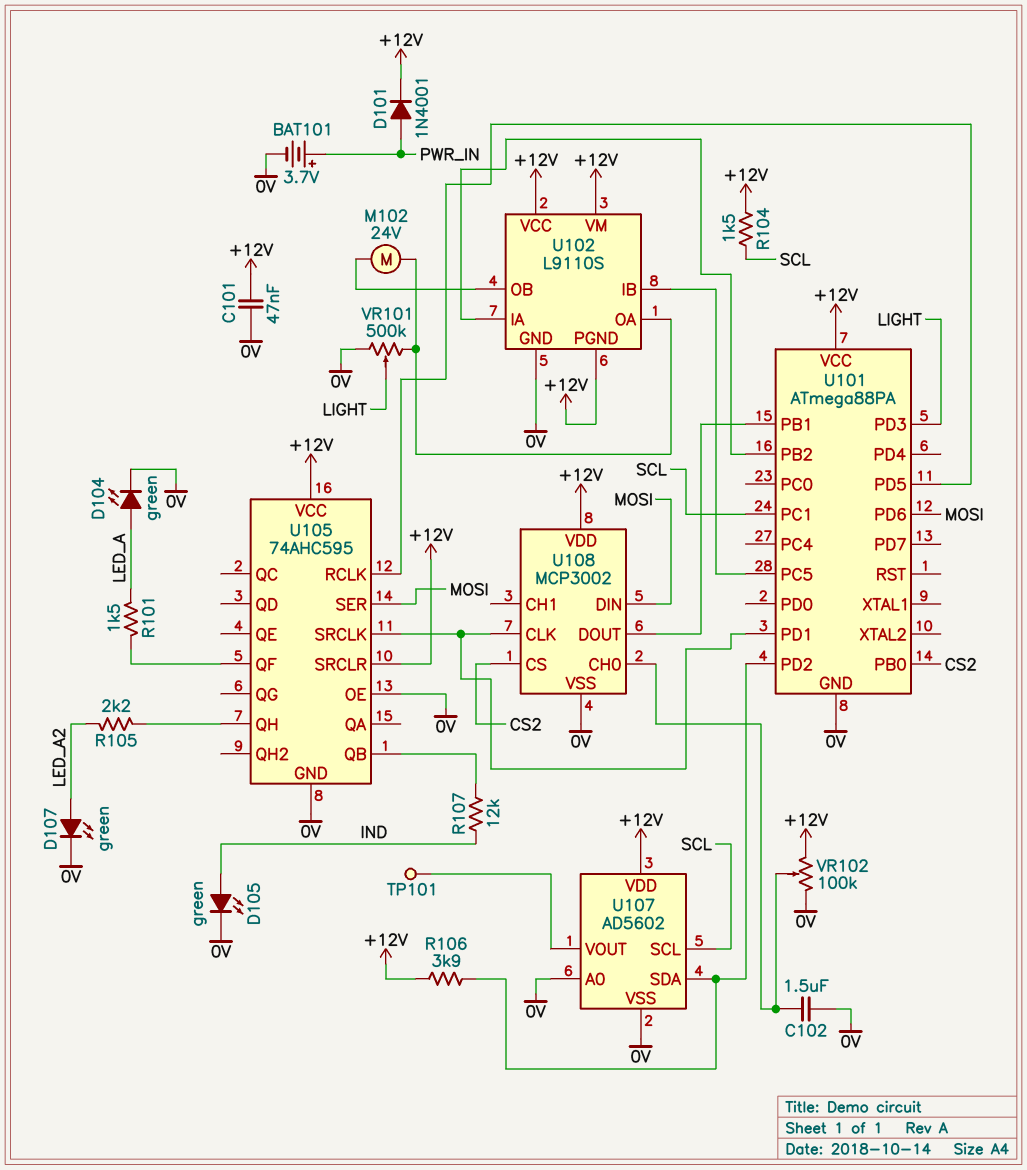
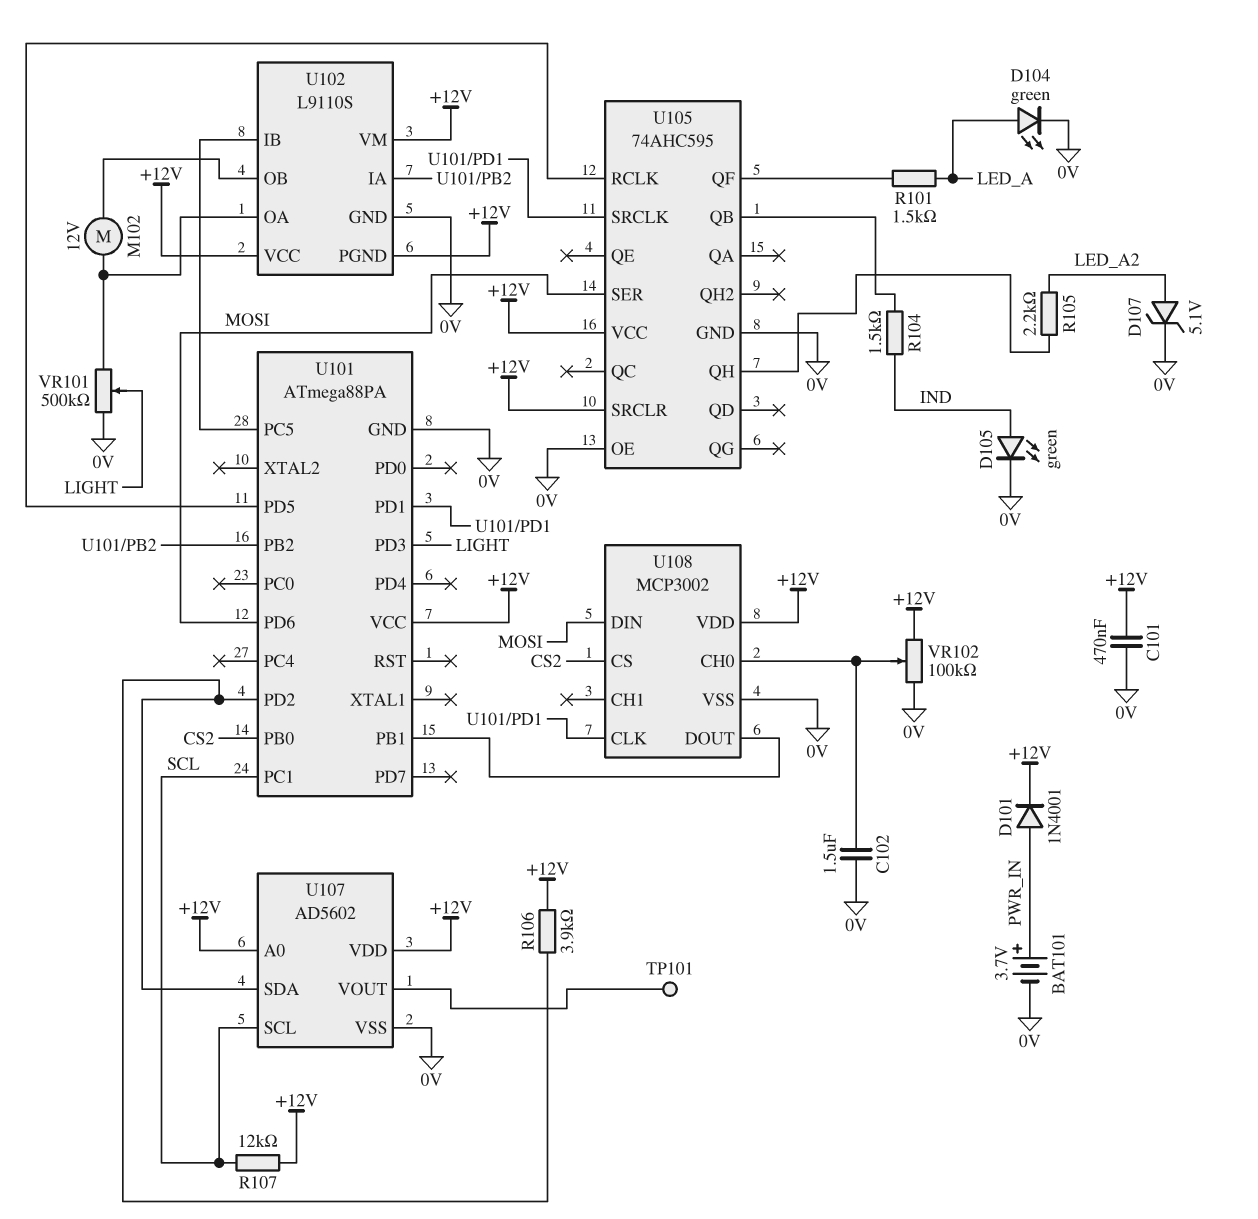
C101: 47nF (+12V, 0V) -> 470nF (+12V, 0V)
D107: LED green (A LED_A2, K 0V) -> zener 5.1V (A LED_A2, K 0V)
M102: motor 24V (U102/OA, U102/OB) -> motor 12V (U102/OA, U102/OB)
R104: 1.5k (+12V, SCL) -> 1.5k (IND, U105/QB)
R107: 12k (IND, U105/QB) -> 12k (+12V, SCL)
U107 pin A0: 0V -> +12V

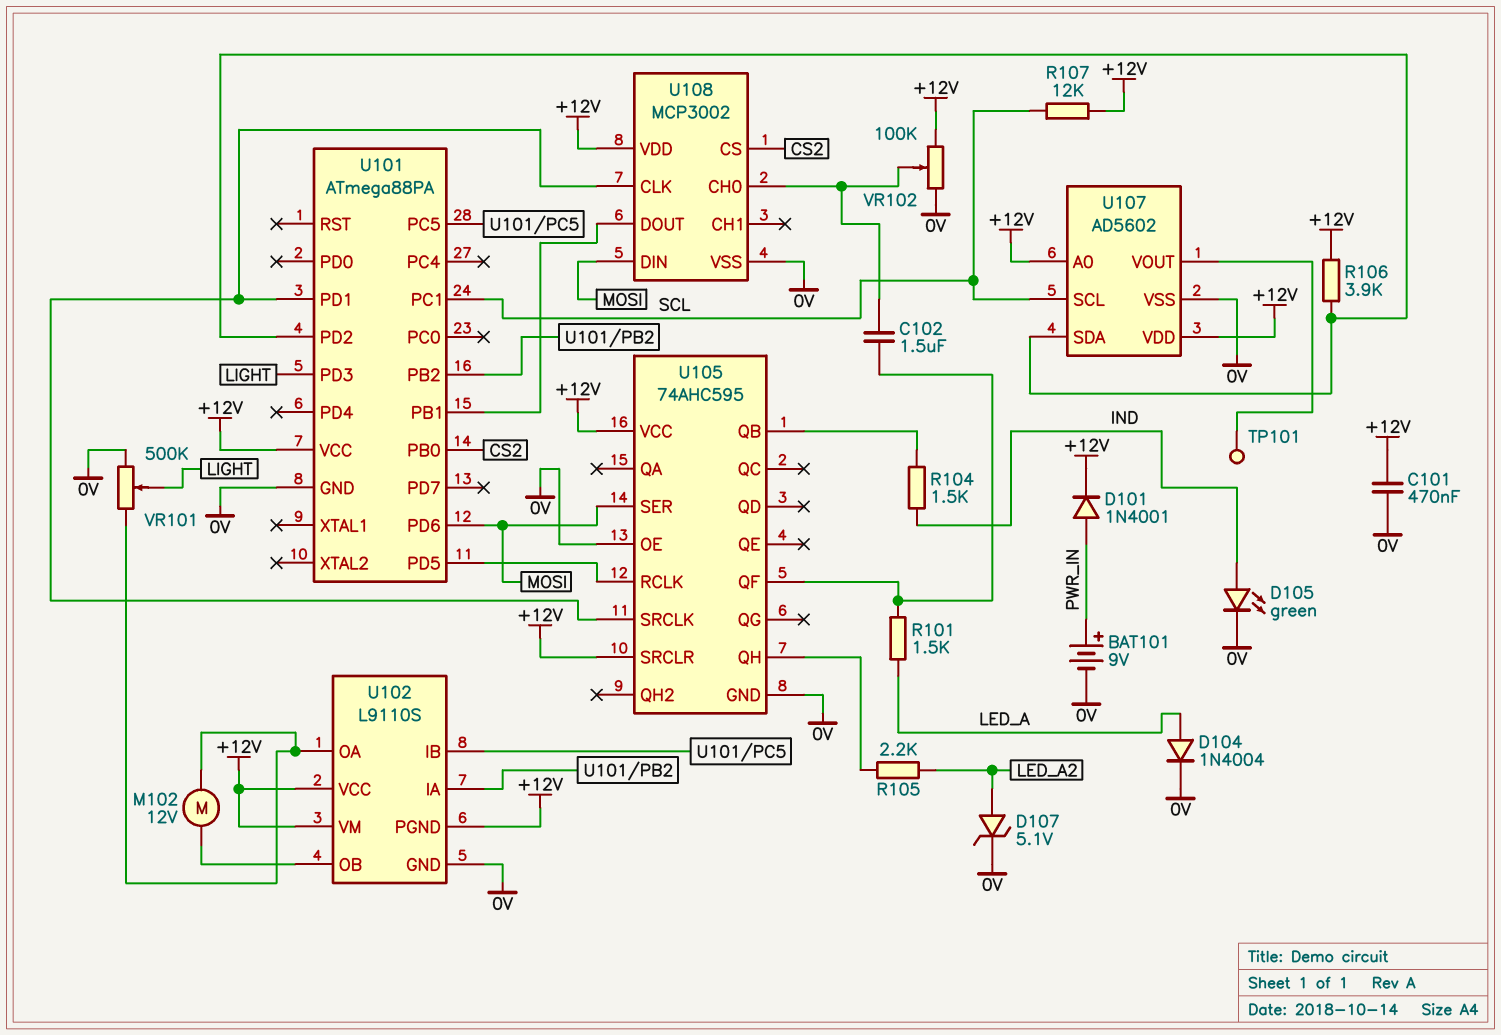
BAT101: 3.7V (plus PWR_IN, minus 0V) -> 9V (plus PWR_IN, minus 0V)
C102: 1.5uF (0V, U108/CH0) -> 1.5uF (U105/QF, U108/CH0)
D104: LED green (A LED_A, K 0V) -> diode 1N4004 (A LED_A, K 0V)

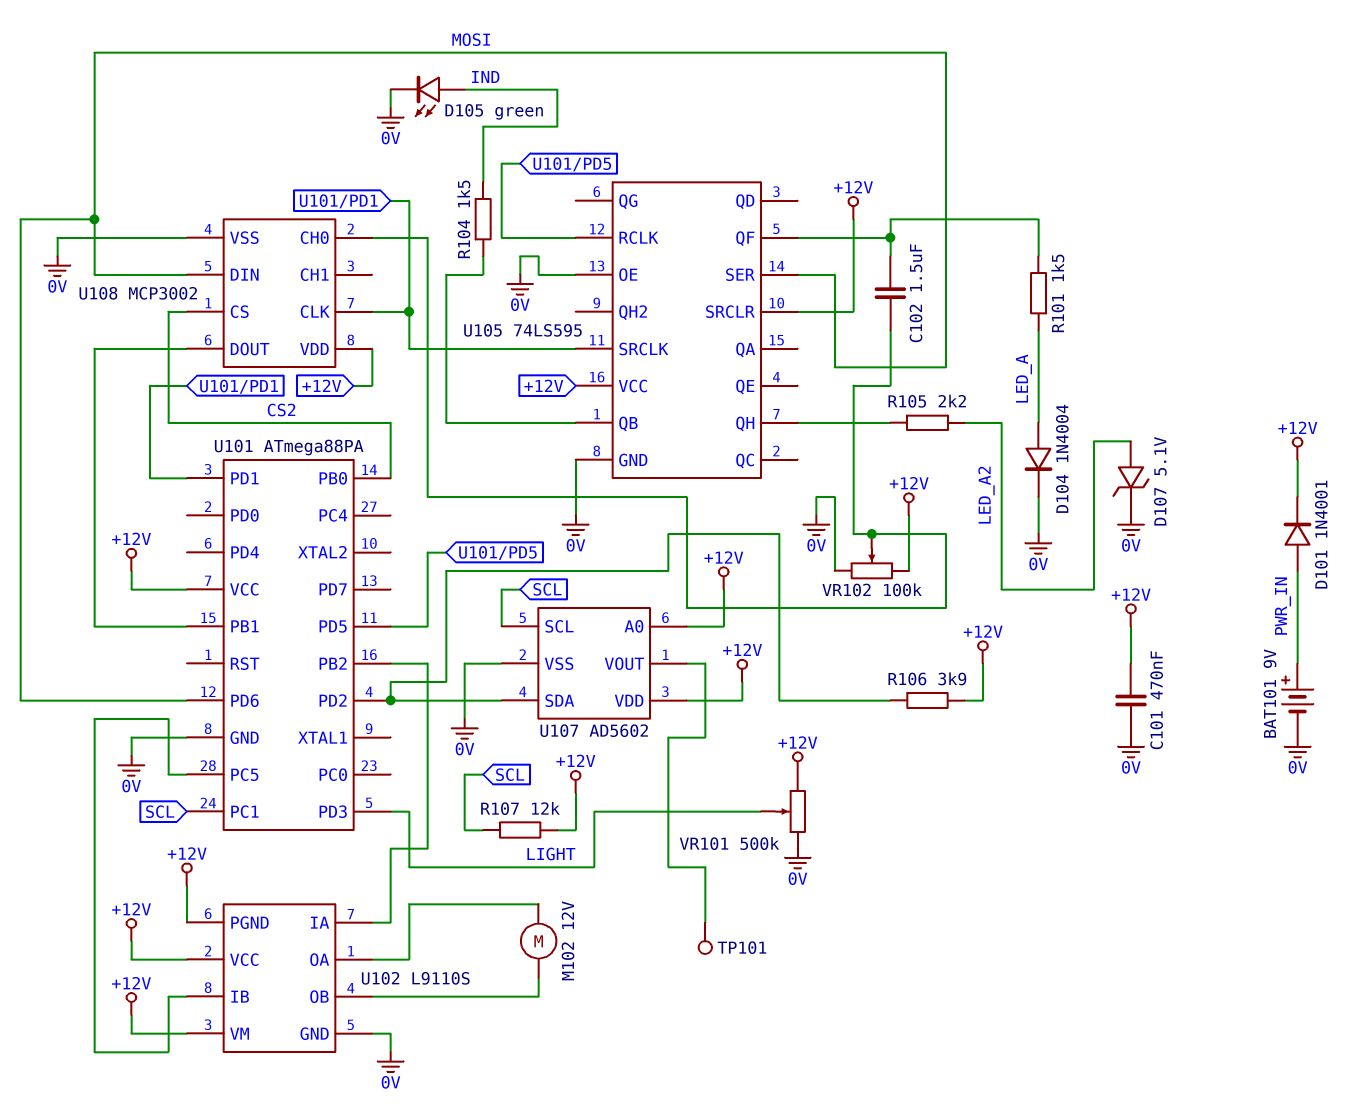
U105: 74AHC595 -> 74LS595
VR101: 500k (0V, U102/OA, wiper LIGHT) -> 500k (+12V, 0V, wiper LIGHT)

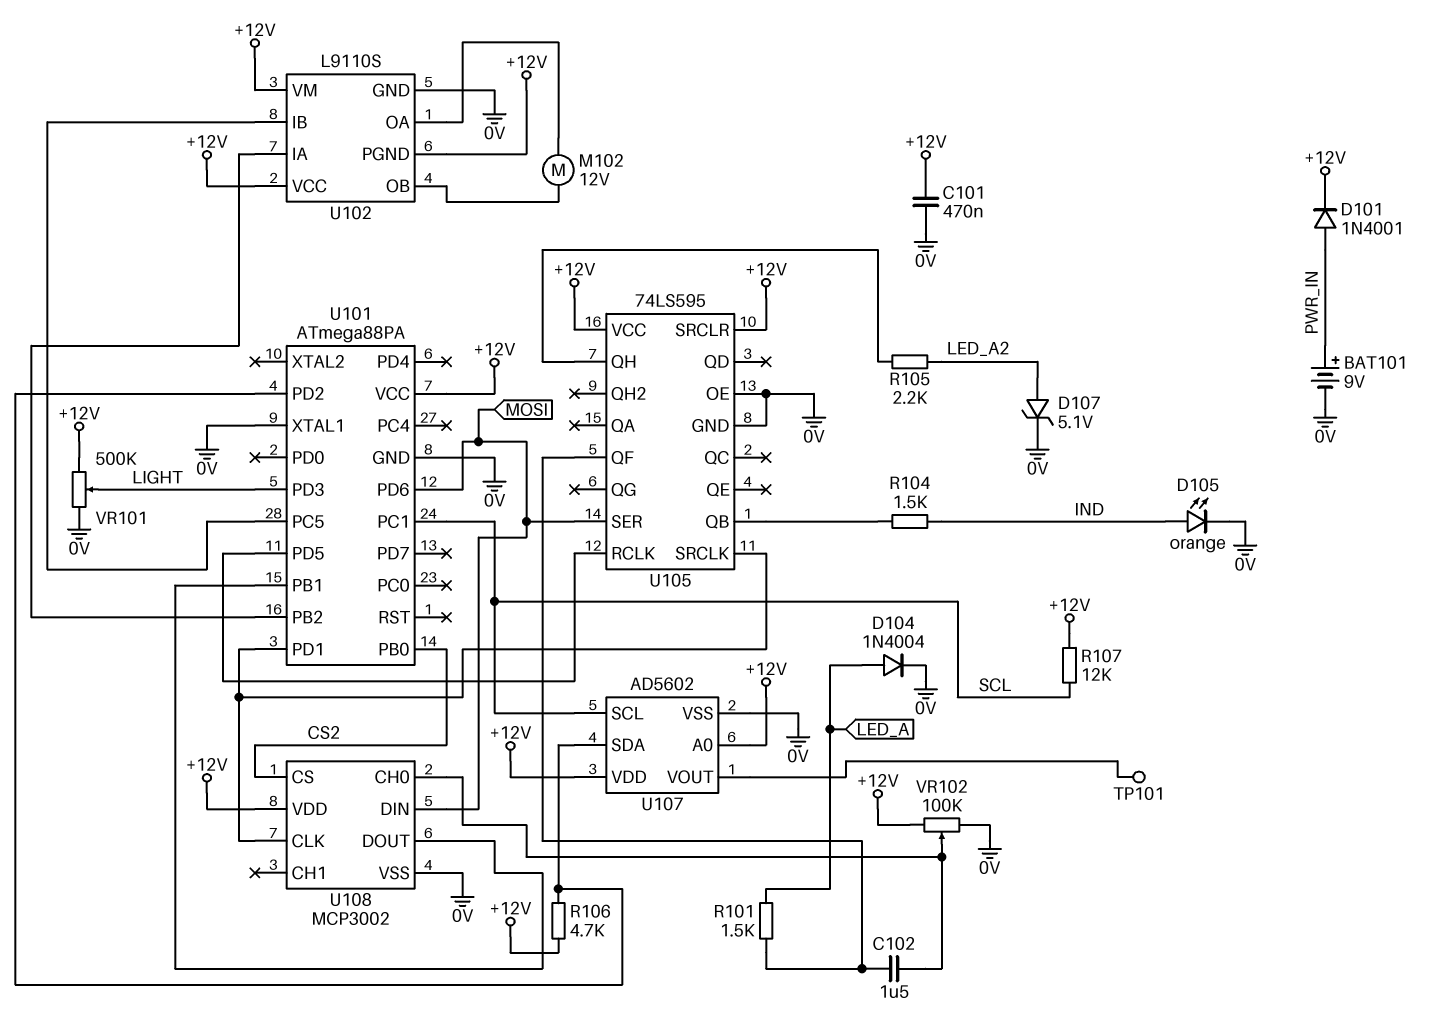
D105: LED green (A IND, K 0V) -> LED orange (A IND, K 0V)
R106: 3.9k (+12V, U101/PD2) -> 4.7k (+12V, U101/PD2)
U101 pin XTAL1: none -> 0V

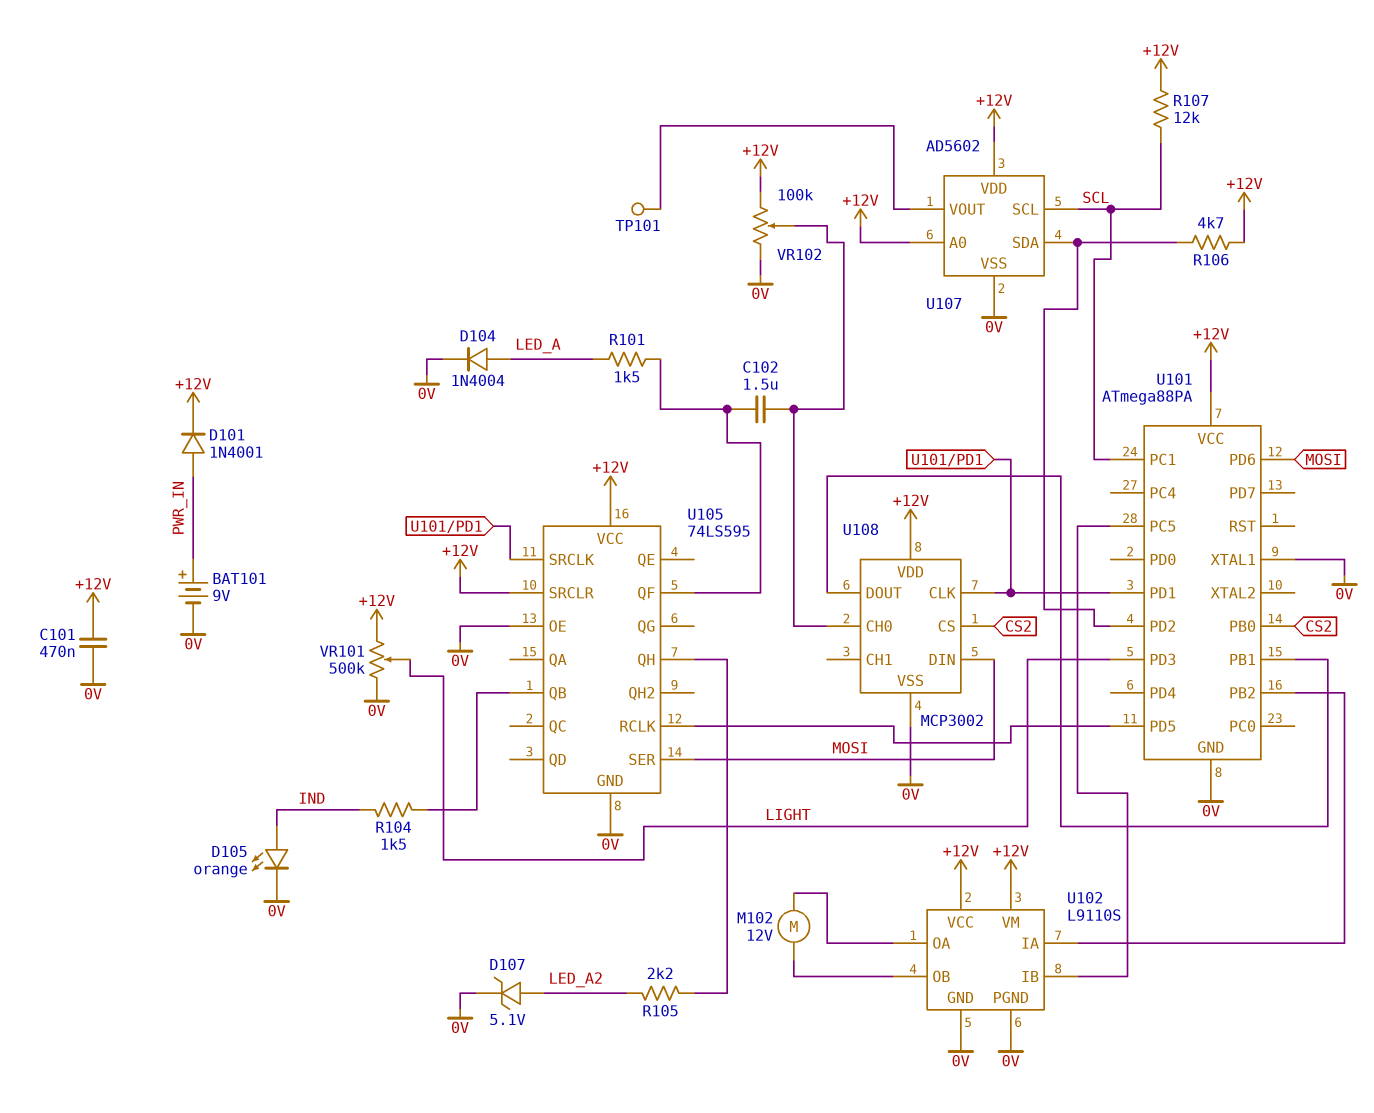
U102 pin PGND: +12V -> 0V

